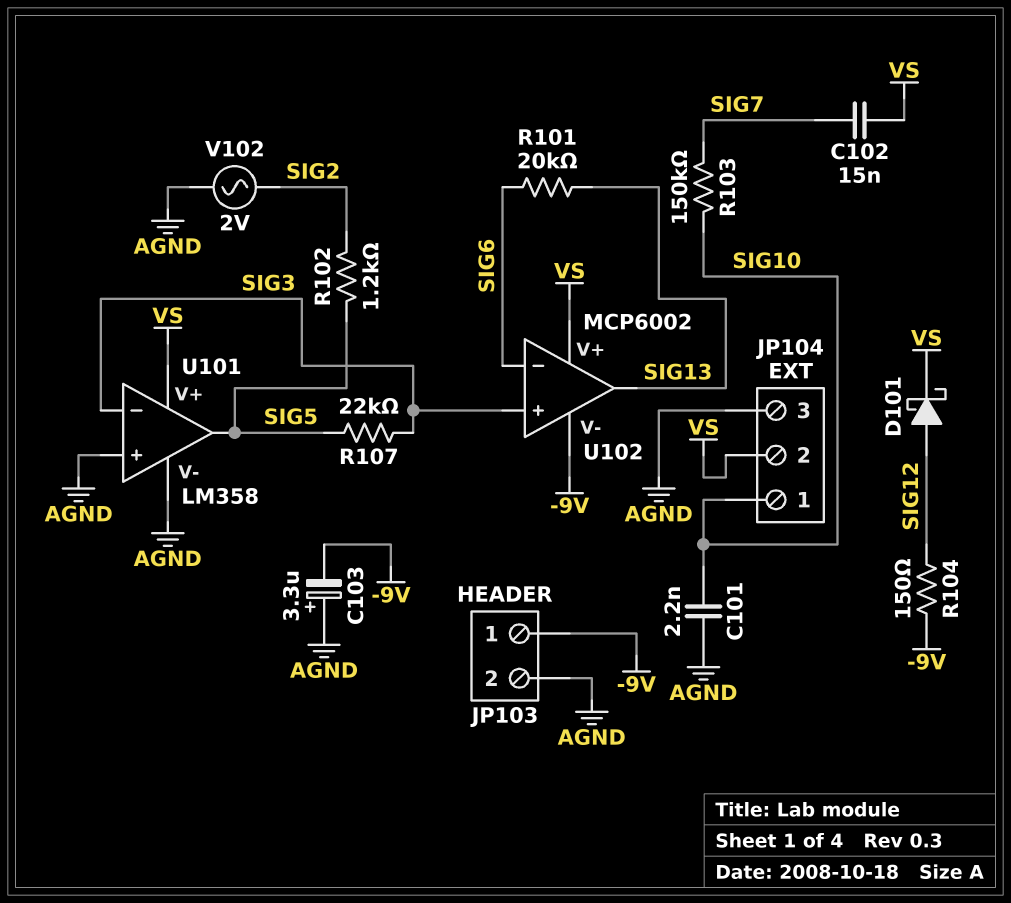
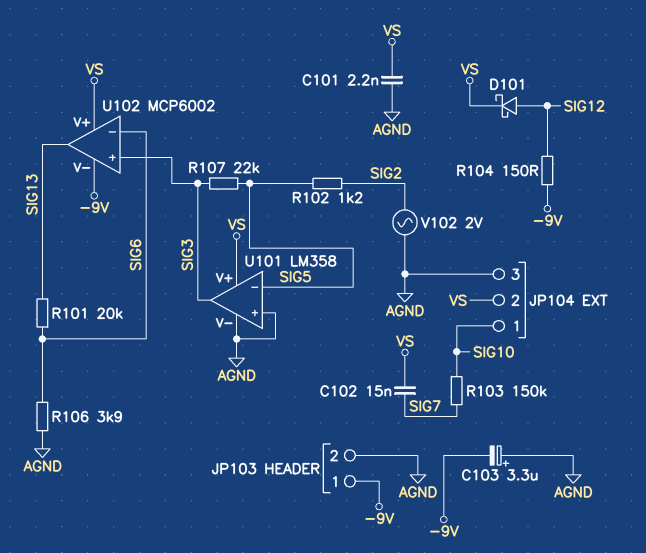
C101: 2.2nF (AGND, SIG10) -> 2.2nF (AGND, VS)
R106: none -> 3.9k (AGND, SIG6)
U101 pin in-: SIG3 -> SIG5
U101 pin out: SIG5 -> SIG3

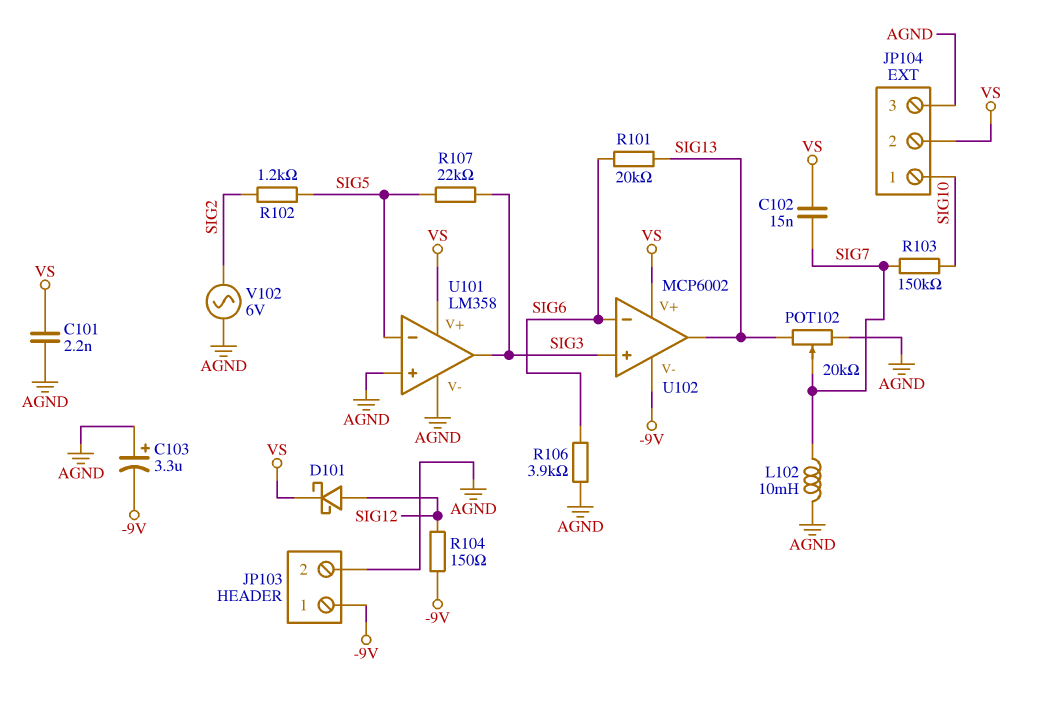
L102: none -> 10mH (AGND, SIG7)
POT102: none -> 20k (AGND, SIG13, wiper SIG7)
V102: AC 2V (AGND, SIG2) -> AC 6V (AGND, SIG2)

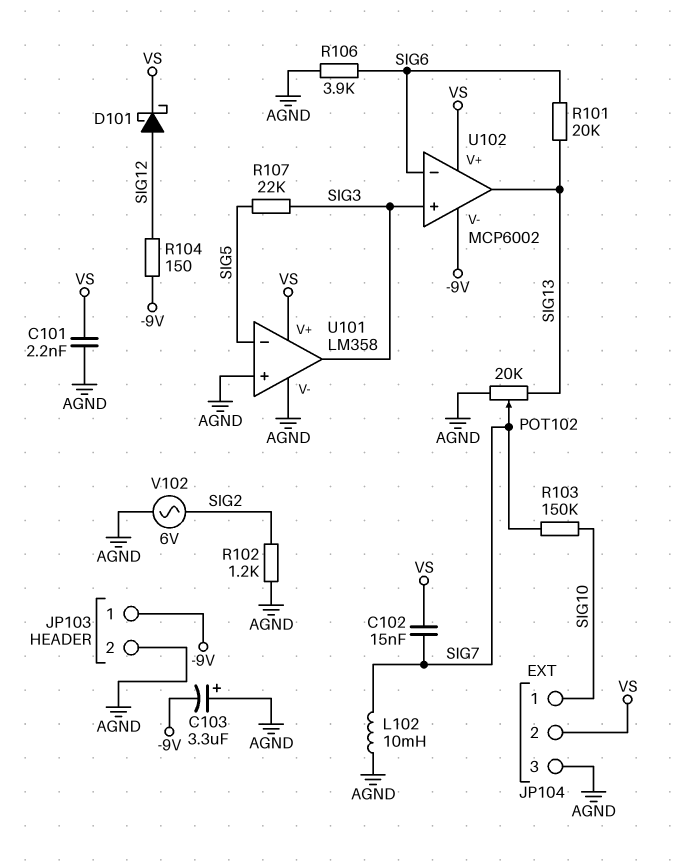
R102: 1.2k (SIG2, SIG5) -> 1.2k (AGND, SIG2)

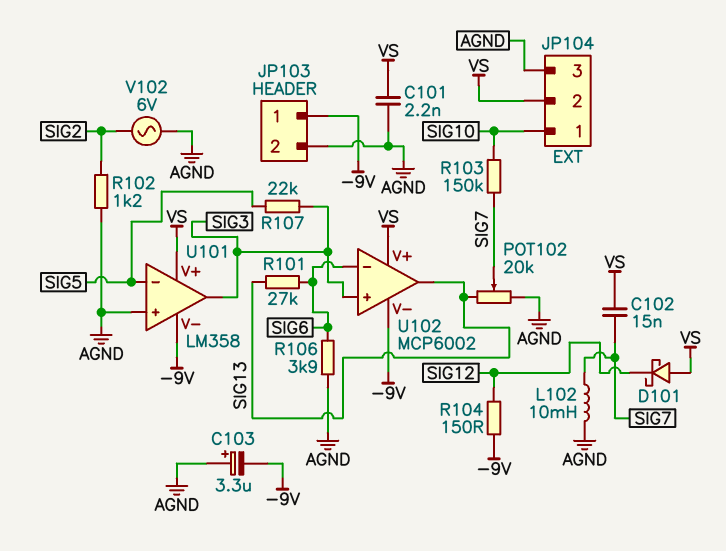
D101: schottky (A SIG12, K VS) -> schottky (A VS, K SIG12)
R101: 20k (SIG6, SIG13) -> 27k (SIG6, SIG13)
U101 pin V-: AGND -> -9V

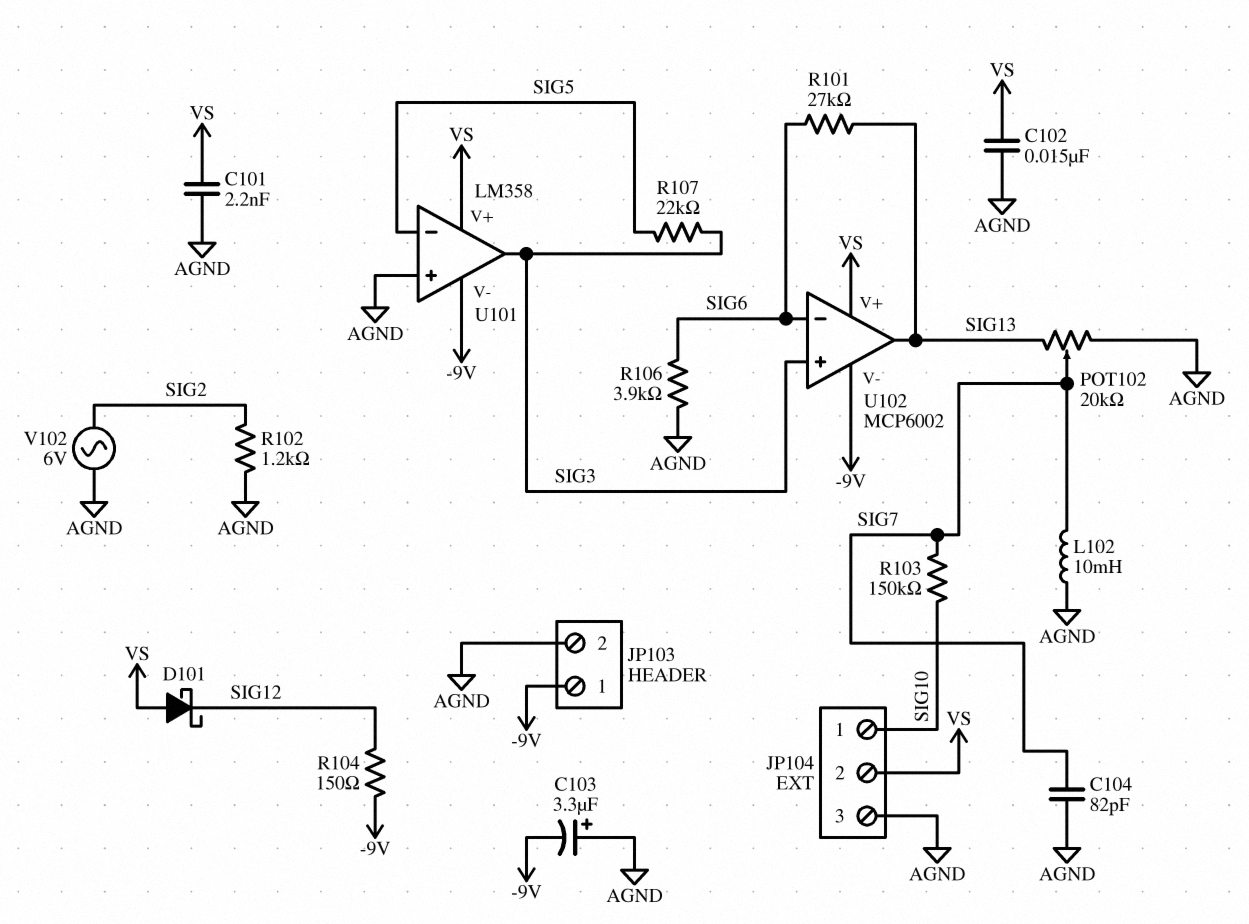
C102: 15nF (SIG7, VS) -> 15nF (AGND, VS)
C104: none -> 82pF (AGND, SIG7)

